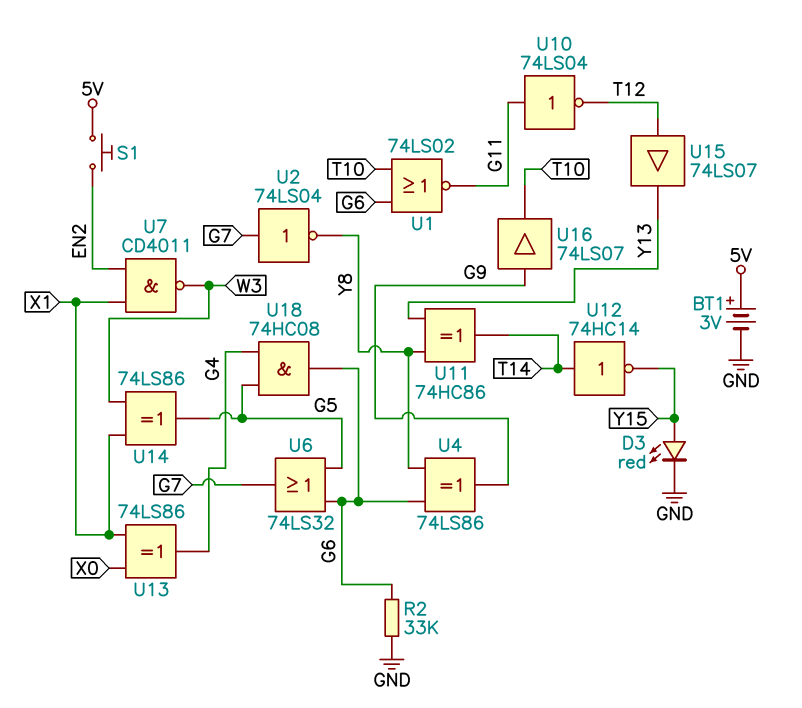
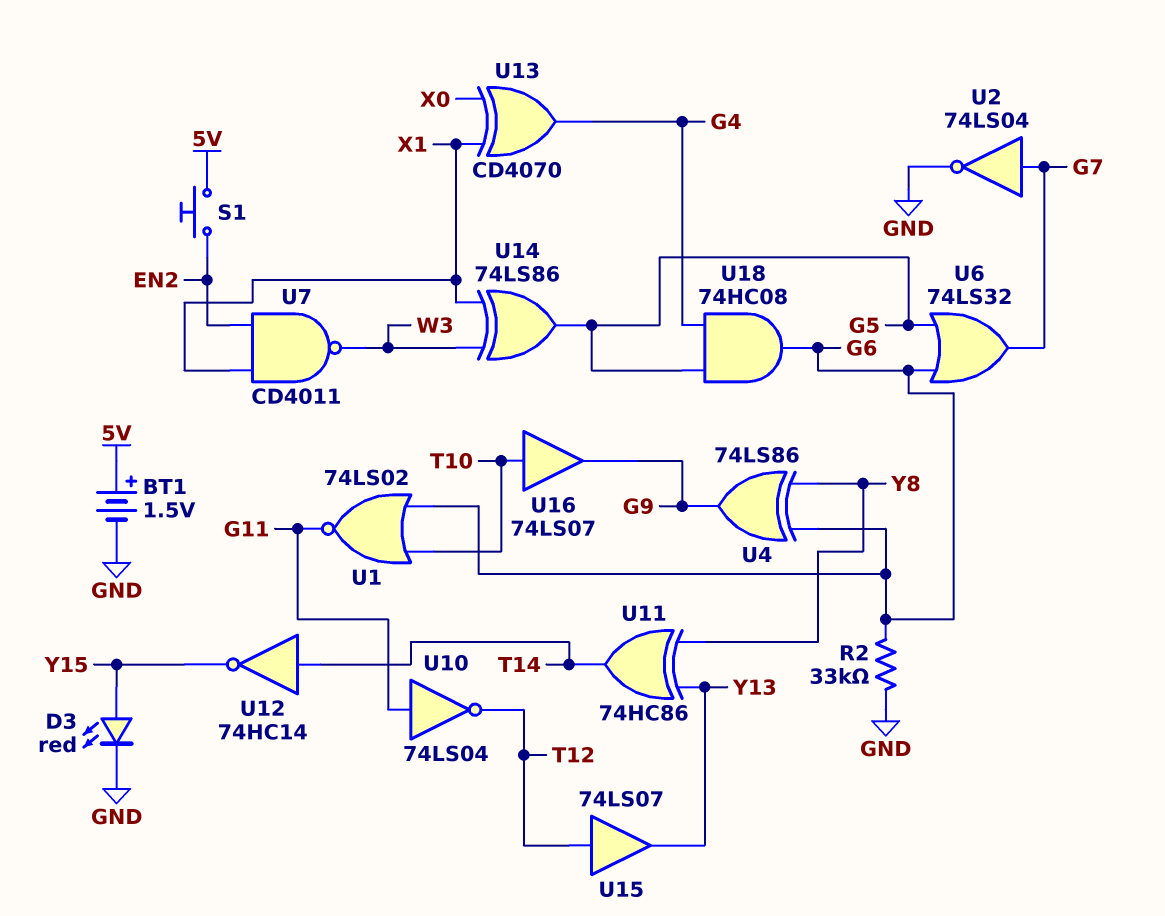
BT1: 3V (plus 5V, minus GND) -> 1.5V (plus 5V, minus GND)
U2: NOT 74LS04 (in G7, out Y8) -> NOT 74LS04 (in G7, out GND)
U13: XOR 74LS86 (in X0, in X1, out G4) -> XOR CD4070 (in X0, in X1, out G4)
U16: buffer 74LS07 (in G9, out T10) -> buffer 74LS07 (in T10, out G9)

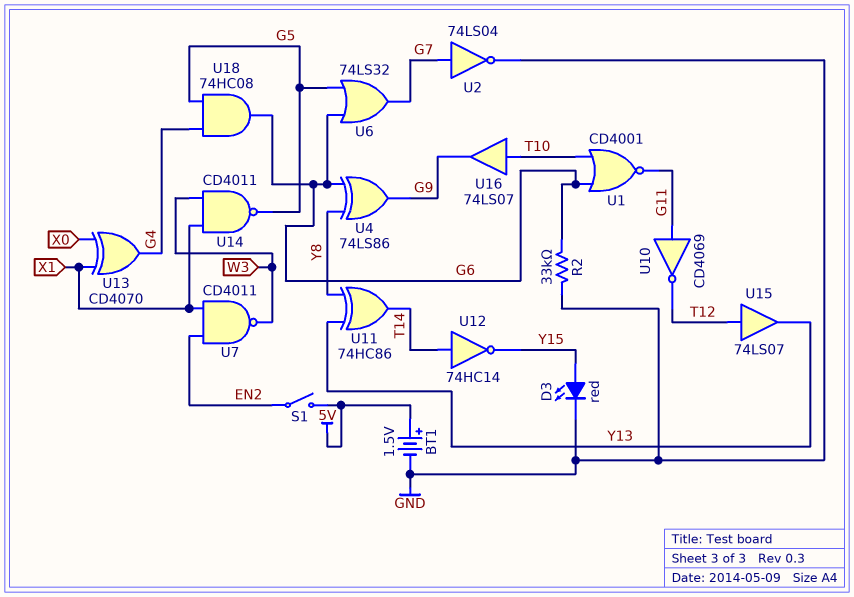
S1: button (5V, EN2) -> switch (5V, EN2)
U1: NOR 74LS02 (in G6, in T10, out G11) -> NOR CD4001 (in G6, in T10, out G11)
U10: NOT 74LS04 (in G11, out T12) -> NOT CD4069 (in G11, out T12)
U14: XOR 74LS86 (in W3, in X1, out G5) -> NAND CD4011 (in W3, in X1, out G5)

